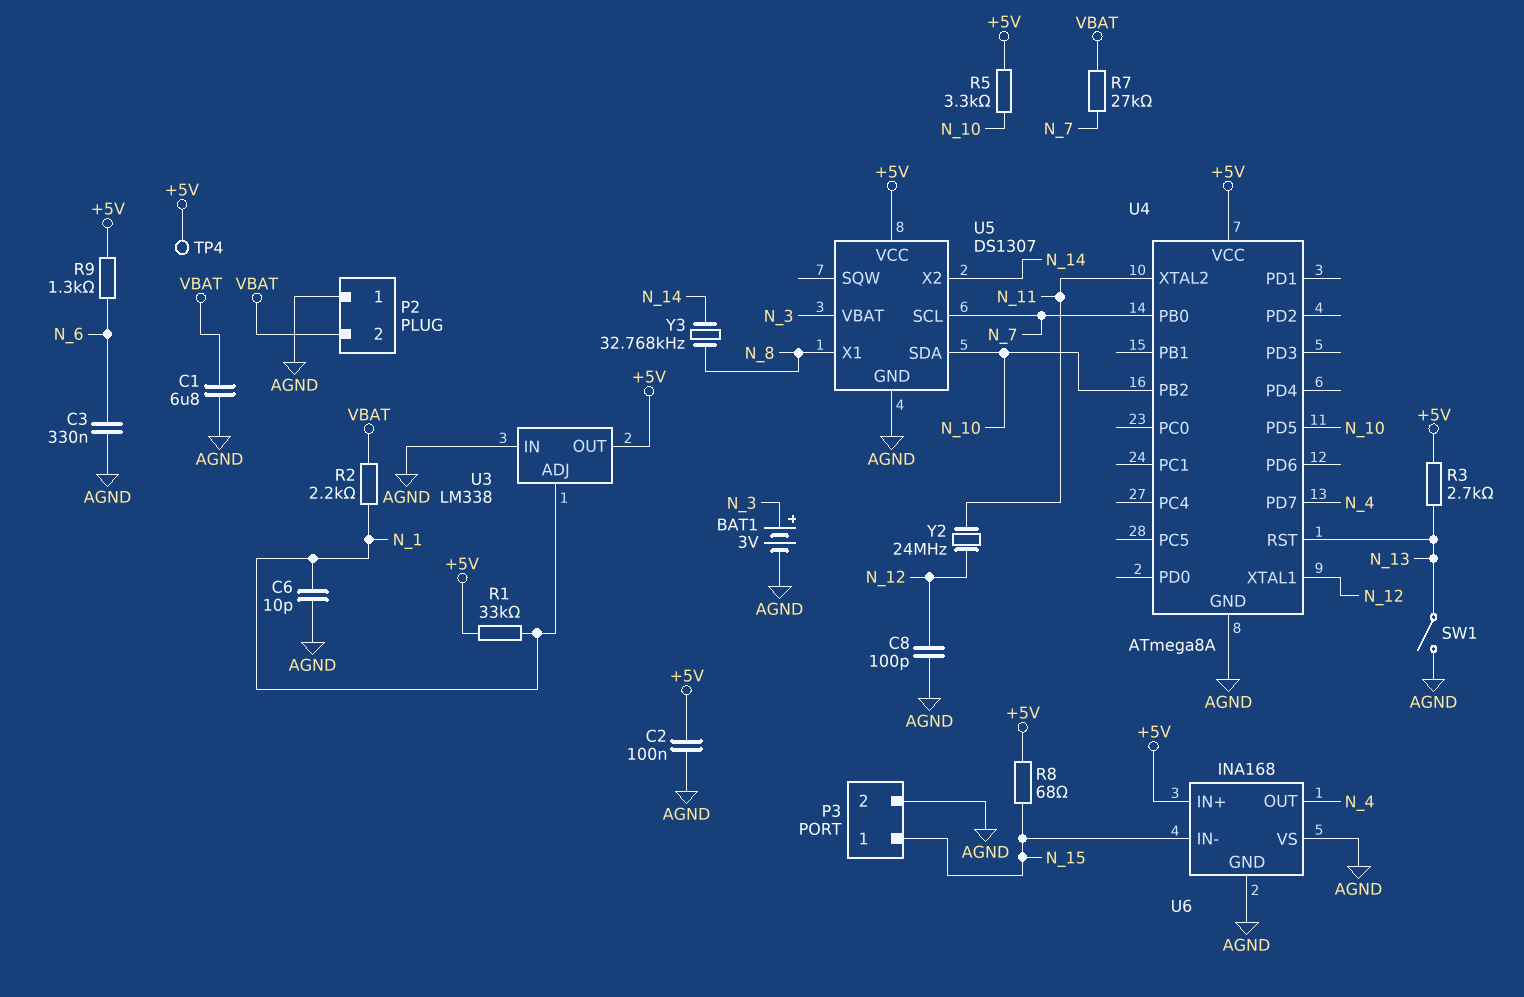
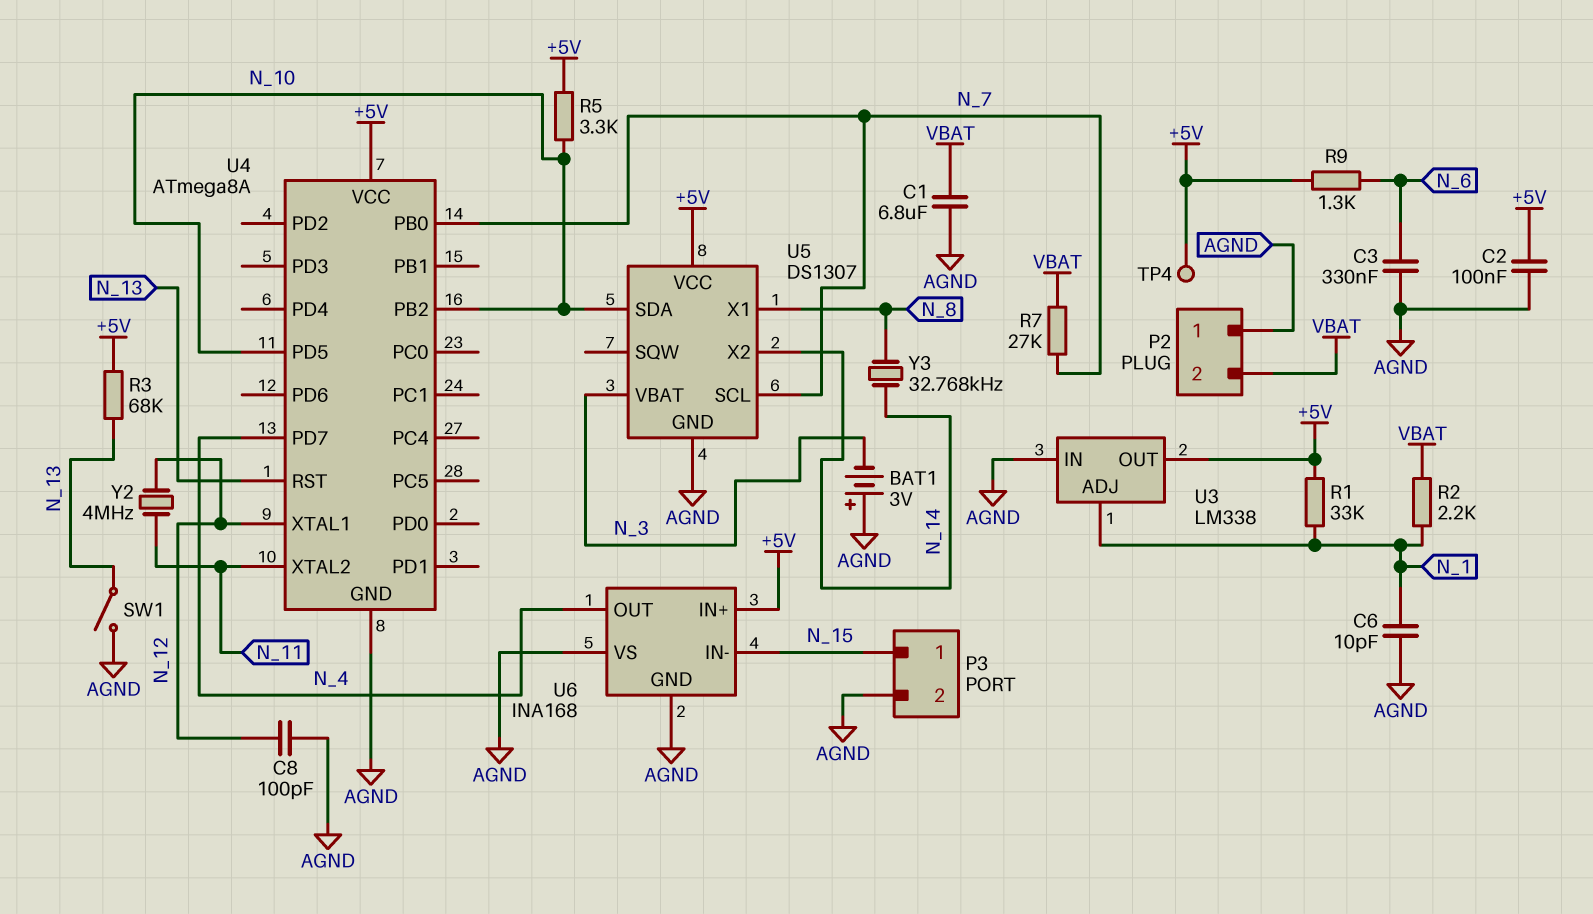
BAT1: 3V (plus N_3, minus AGND) -> 3V (plus AGND, minus N_3)
R3: 2.7k (+5V, N_13) -> 68k (+5V, N_13)
R8: 68 (+5V, N_15) -> none
Y2: 24MHz (N_11, N_12) -> 4MHz (N_11, N_12)

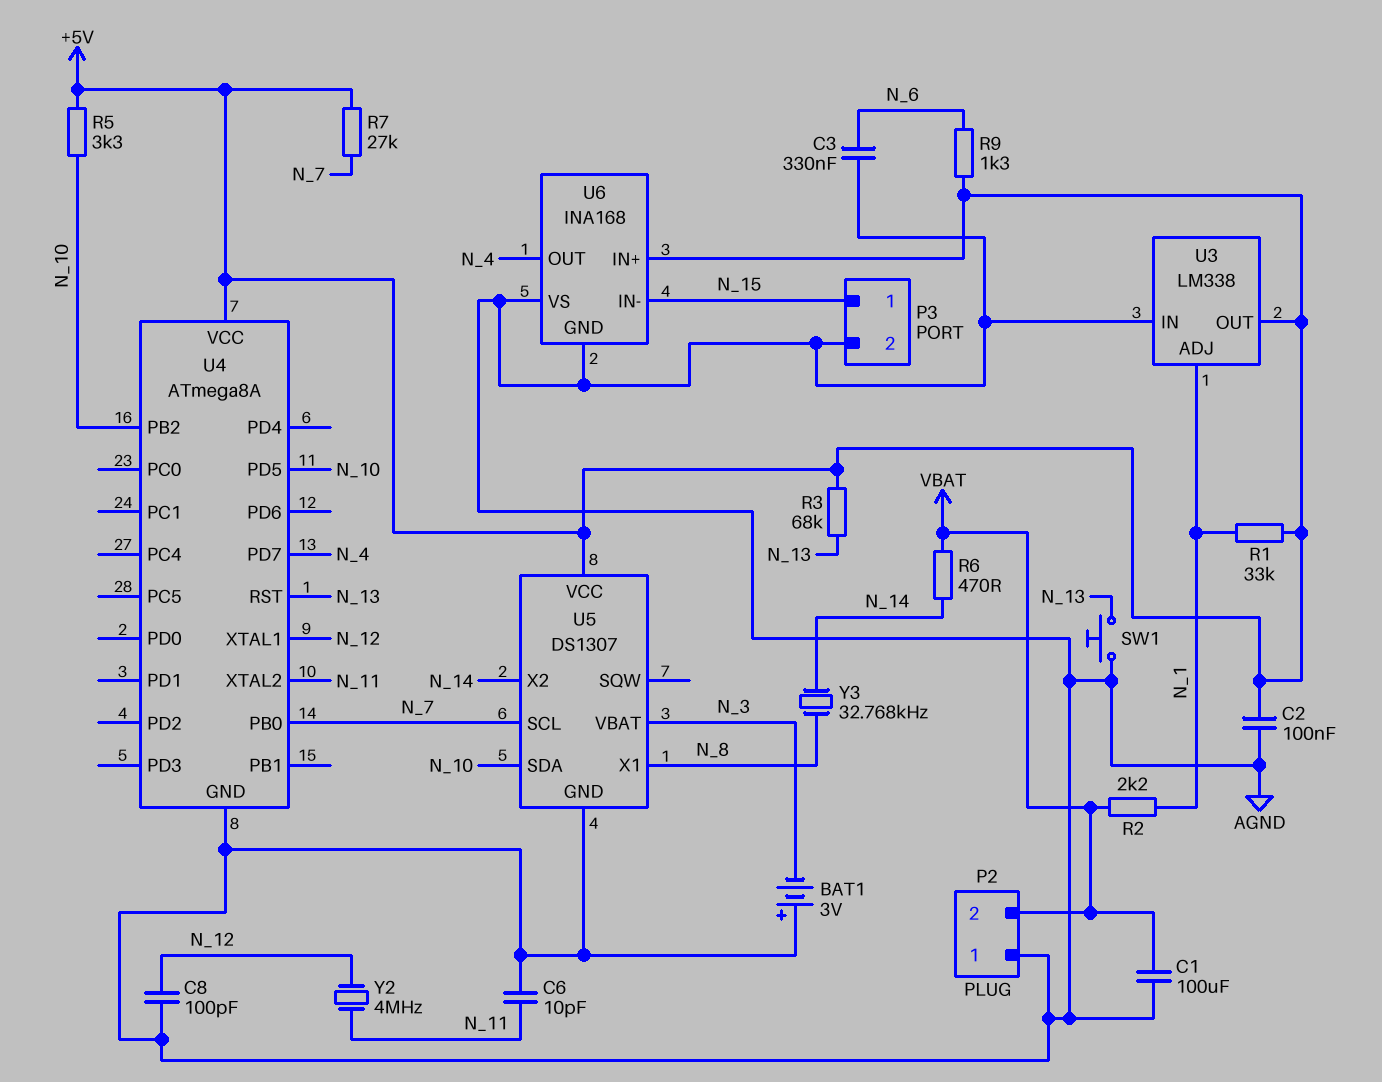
C1: 6.8uF (AGND, VBAT) -> 100uF (AGND, VBAT)
C6: 10pF (AGND, N_1) -> 10pF (AGND, N_11)
R6: none -> 470 (N_14, VBAT)
R7: 27k (N_7, VBAT) -> 27k (+5V, N_7)
SW1: switch (AGND, N_13) -> button (AGND, N_13)
TP4: test point (+5V) -> none

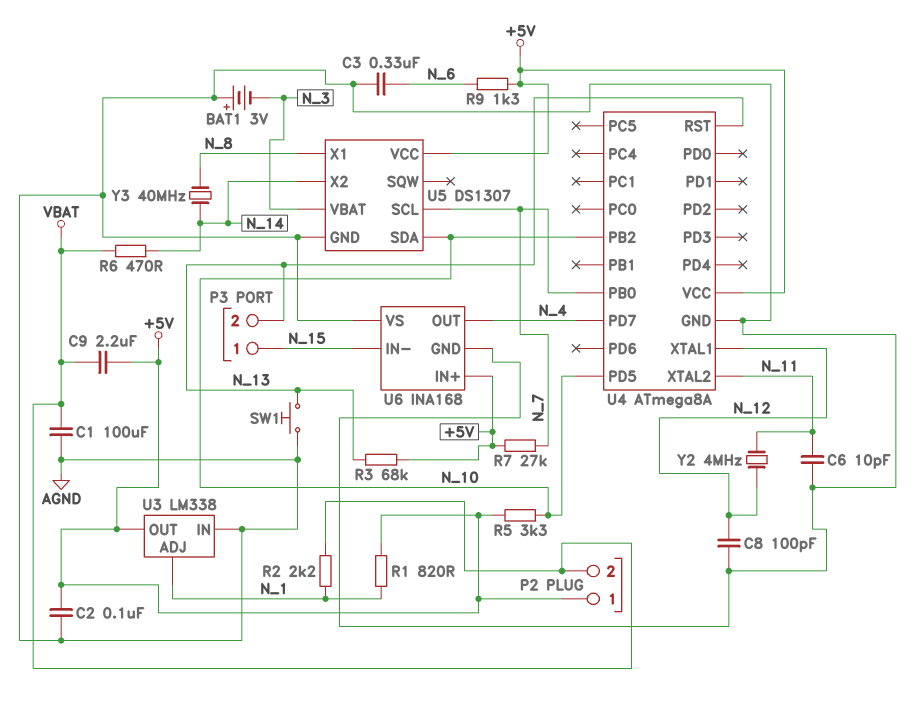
C9: none -> 2.2uF (+5V, VBAT)
P2 pin 1: AGND -> +5V
P3 pin 2: AGND -> N_13
R1: 33k (+5V, N_1) -> 820 (+5V, N_1)
Y3: 32.768kHz (N_8, N_14) -> 40MHz (N_8, N_14)

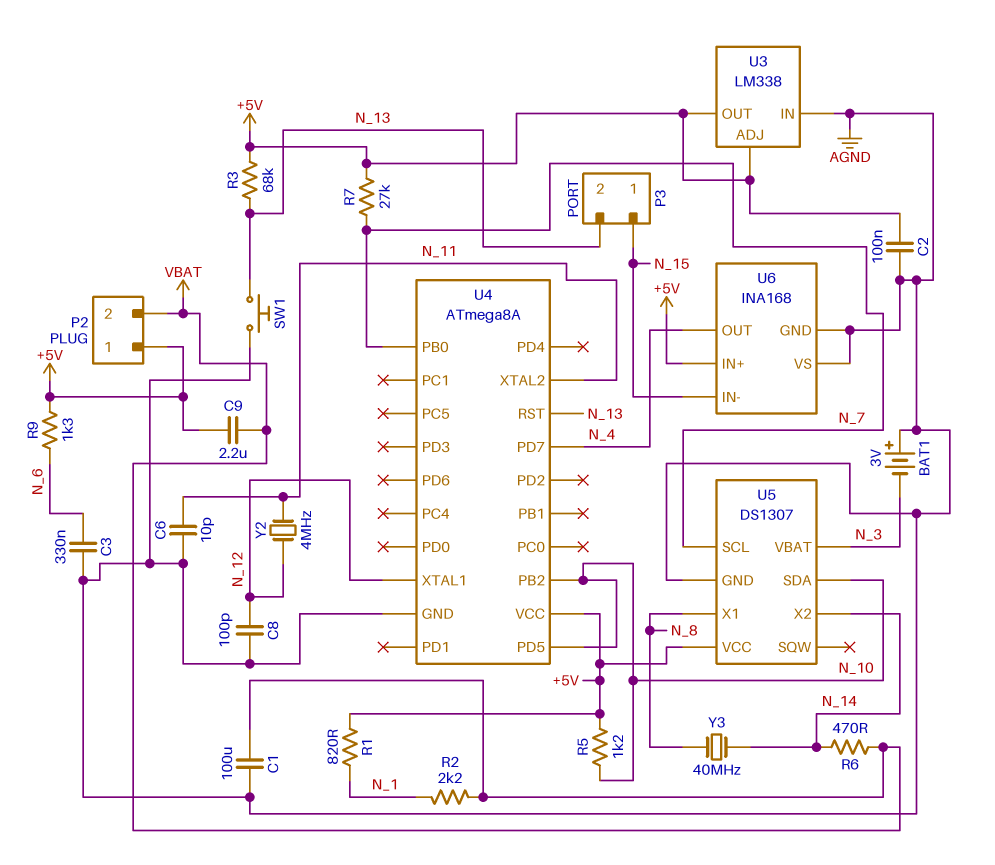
R5: 3.3k (+5V, N_10) -> 1.2k (+5V, N_10)
U3 pin ADJ: N_1 -> +5V

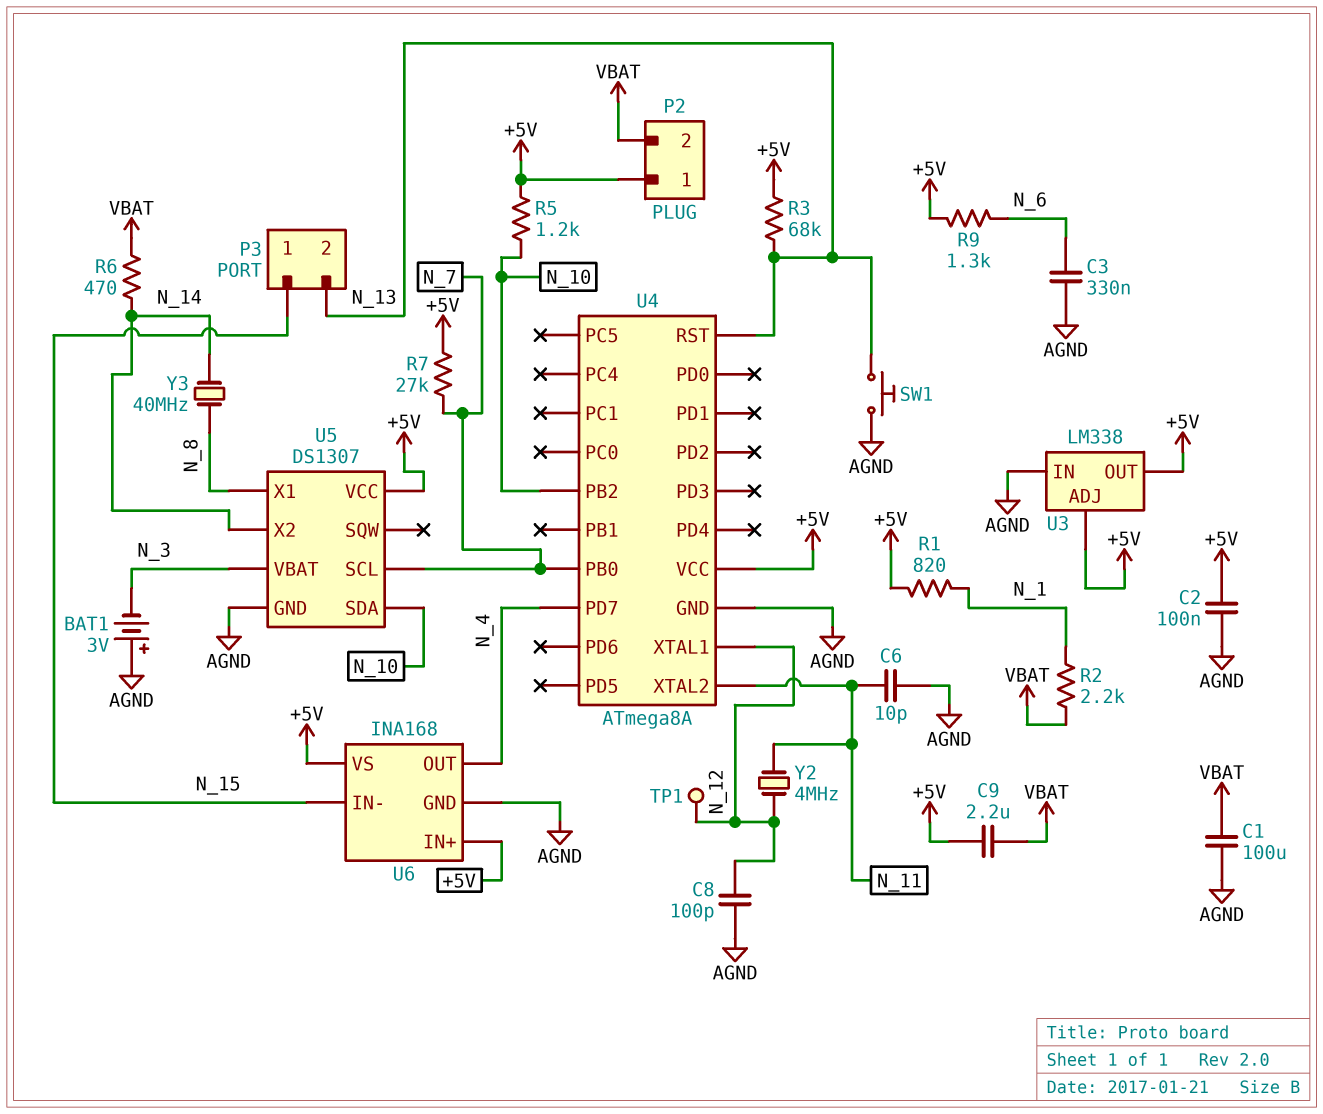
TP1: none -> test point (N_12)
U4 pin PD5: N_10 -> none
U6 pin VS: AGND -> +5V

